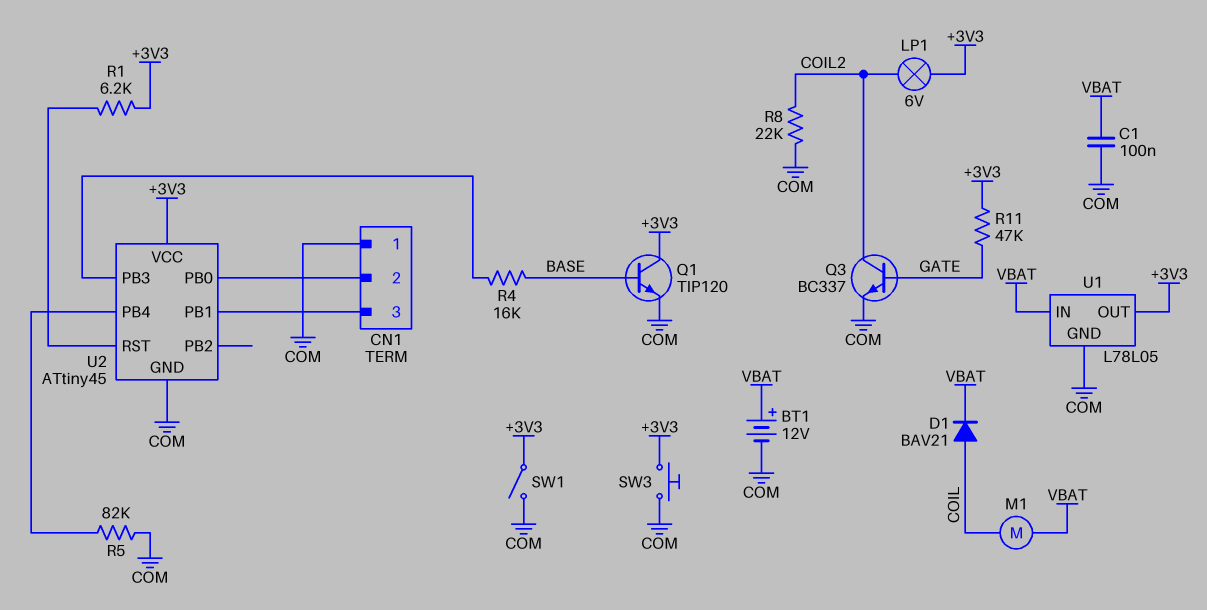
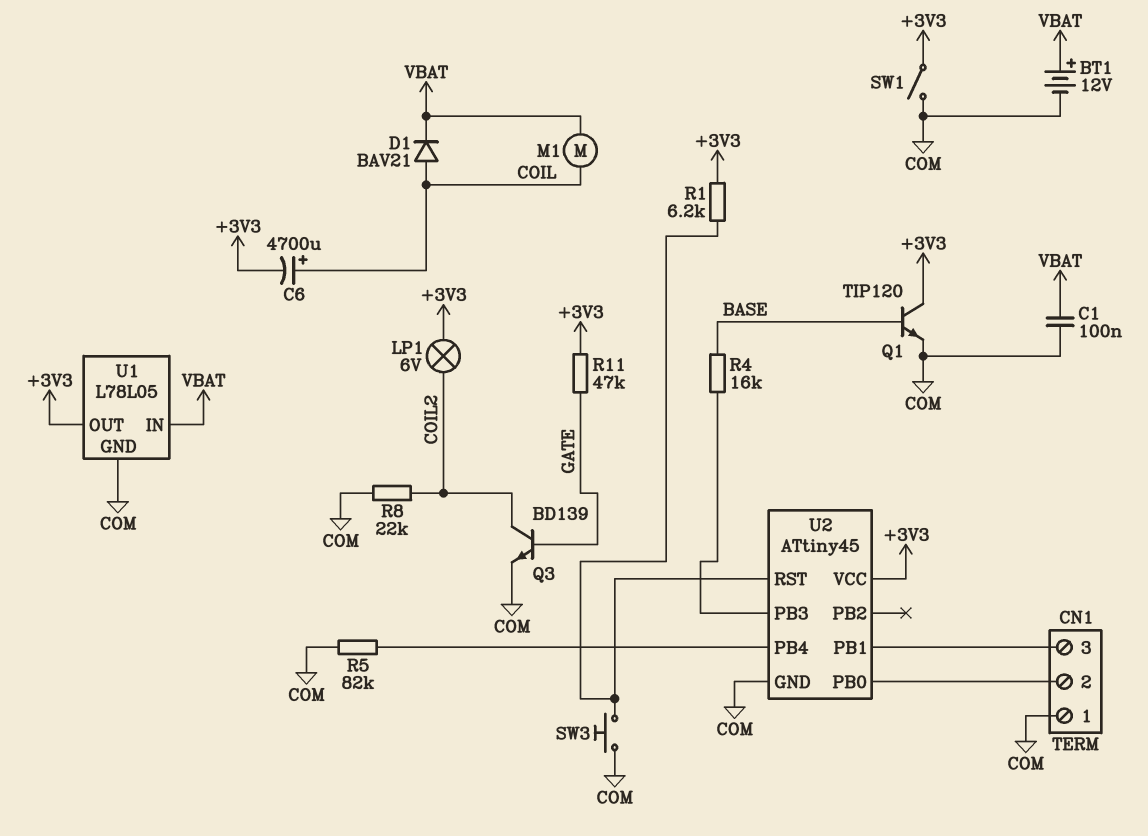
C6: none -> 4700uF (plus COIL, minus +3V3)
Q3: NPN BC337 (B GATE, C COIL2, E COM) -> NPN BD139 (B GATE, C COIL2, E COM)
SW3: button (+3V3, COM) -> button (COM, U2/RST)

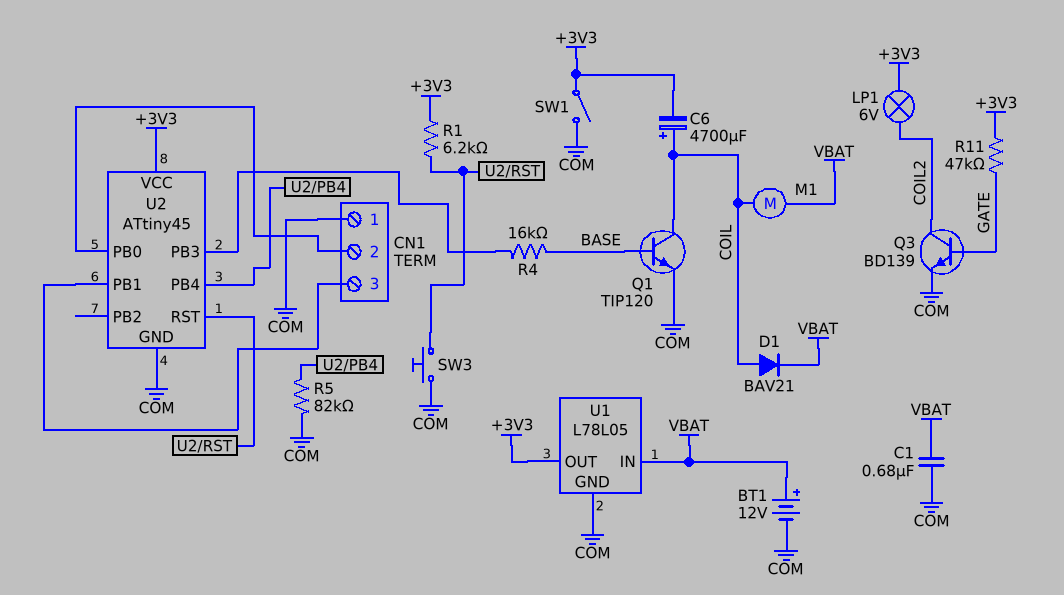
C1: 100nF (COM, VBAT) -> 680nF (COM, VBAT)
Q1: NPN TIP120 (B BASE, C +3V3, E COM) -> NPN TIP120 (B BASE, C COIL, E COM)
R8: 22k (COIL2, COM) -> none

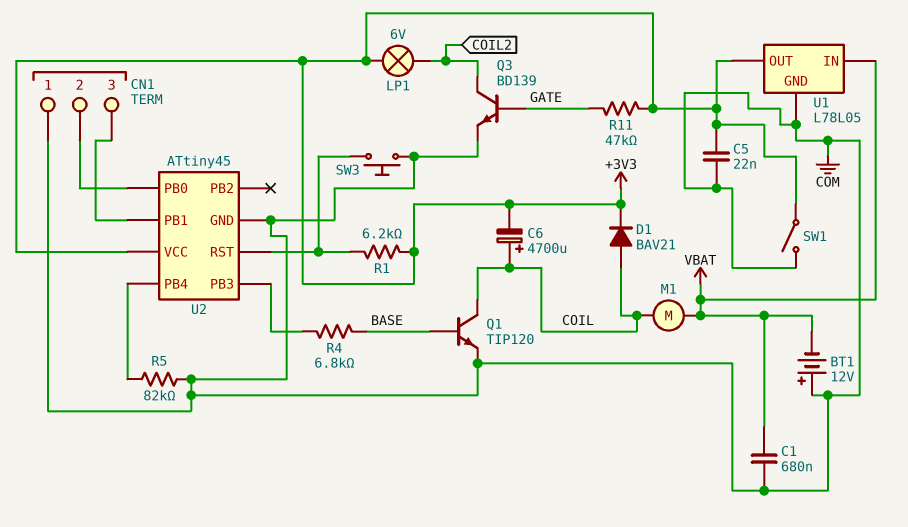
BT1: 12V (plus VBAT, minus COM) -> 12V (plus COM, minus VBAT)
C5: none -> 22nF (+3V3, COM)
D1: diode BAV21 (A COIL, K VBAT) -> diode BAV21 (A COIL, K +3V3)
R4: 16k (BASE, U2/PB3) -> 6.8k (BASE, U2/PB3)

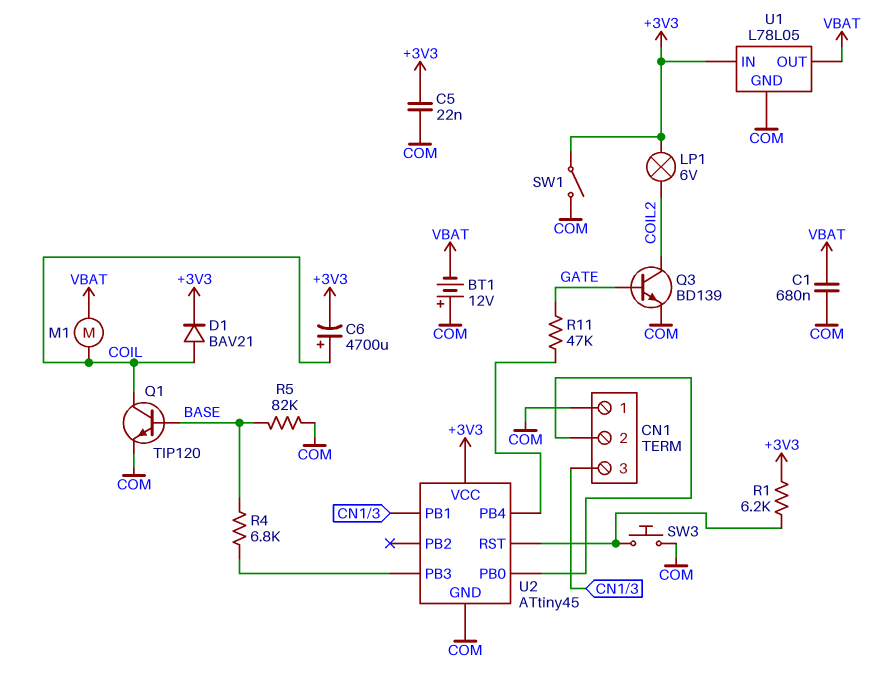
R5: 82k (COM, U2/PB4) -> 82k (BASE, COM)
R11: 47k (+3V3, GATE) -> 47k (GATE, U2/PB4)
U1 pin IN: VBAT -> +3V3
U1 pin OUT: +3V3 -> VBAT

